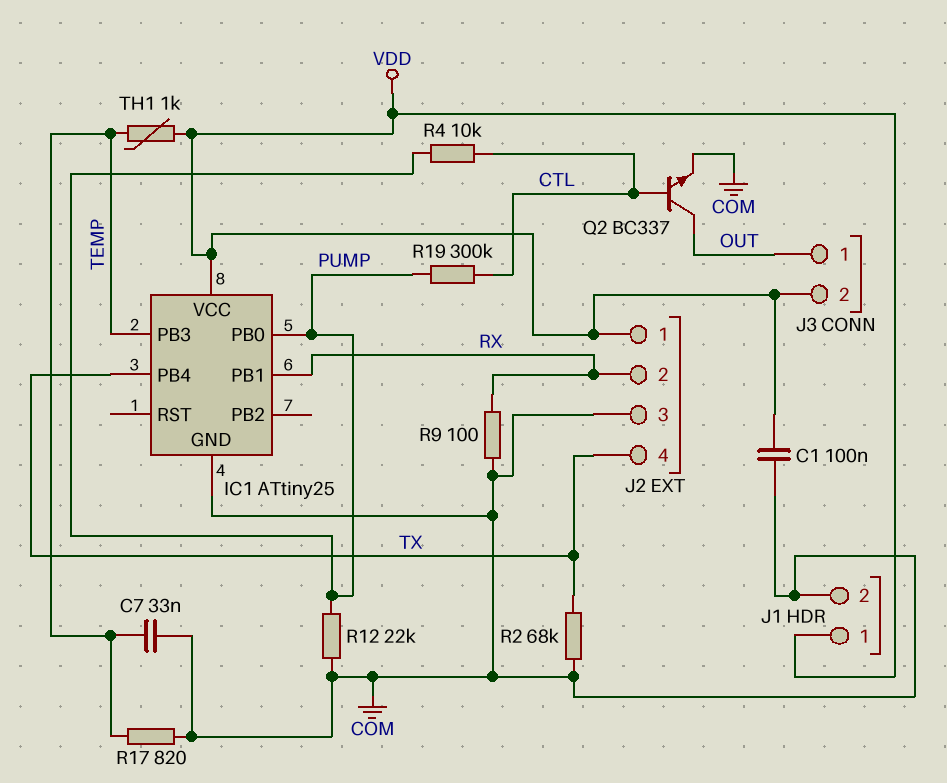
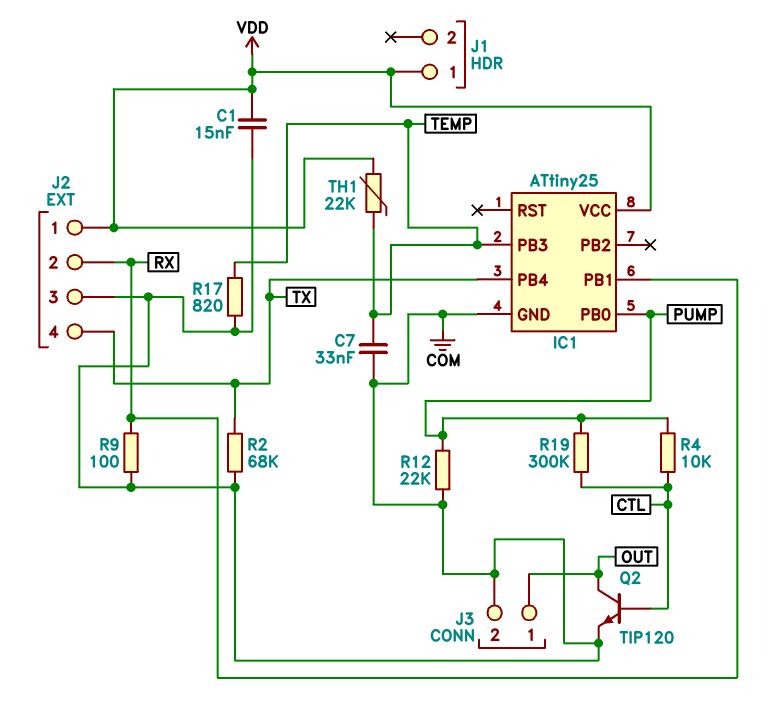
C1: 100nF (COM, VDD) -> 15nF (COM, VDD)
J1 pin 2: COM -> none
J3 pin 2: VDD -> COM
Q2: NPN BC337 (B CTL, C OUT, E COM) -> NPN TIP120 (B CTL, C OUT, E COM)
TH1: 1k (TEMP, VDD) -> 22k (TEMP, VDD)

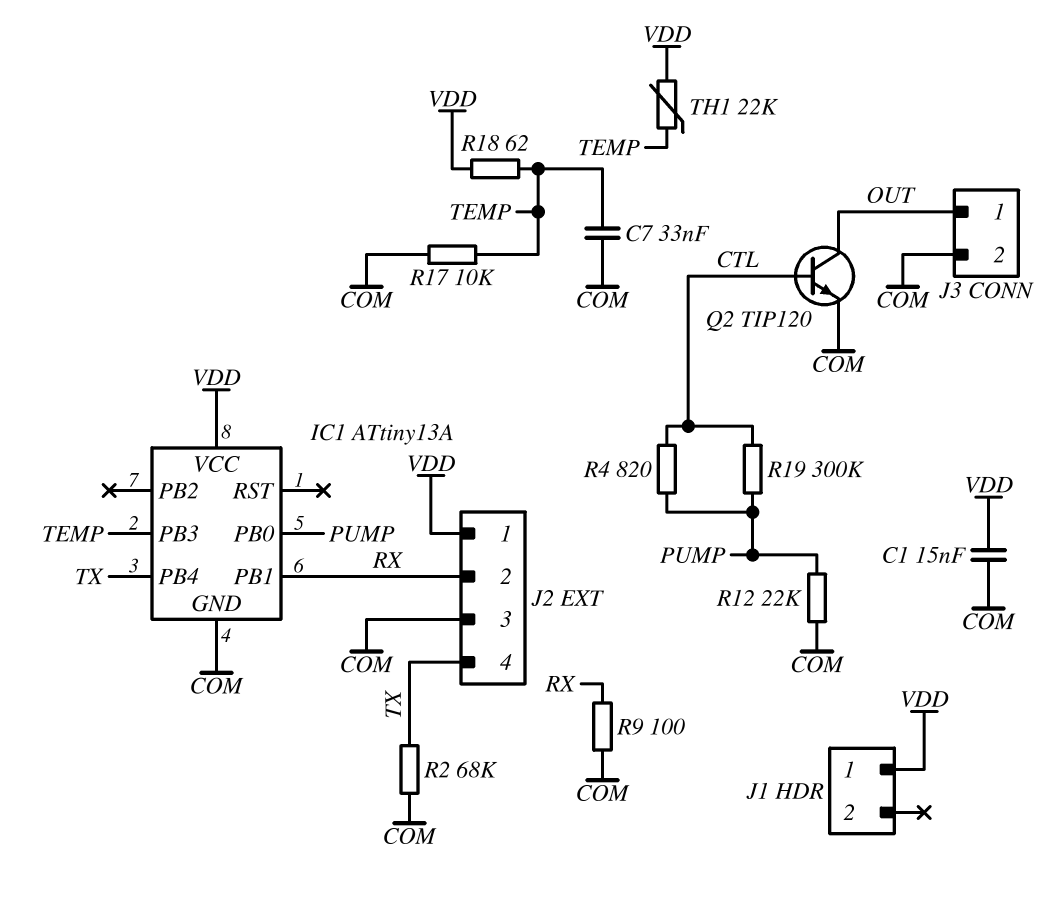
IC1: ATtiny25 -> ATtiny13A
R4: 10k (CTL, PUMP) -> 820 (CTL, PUMP)
R17: 820 (COM, TEMP) -> 10k (COM, TEMP)
R18: none -> 62 (TEMP, VDD)

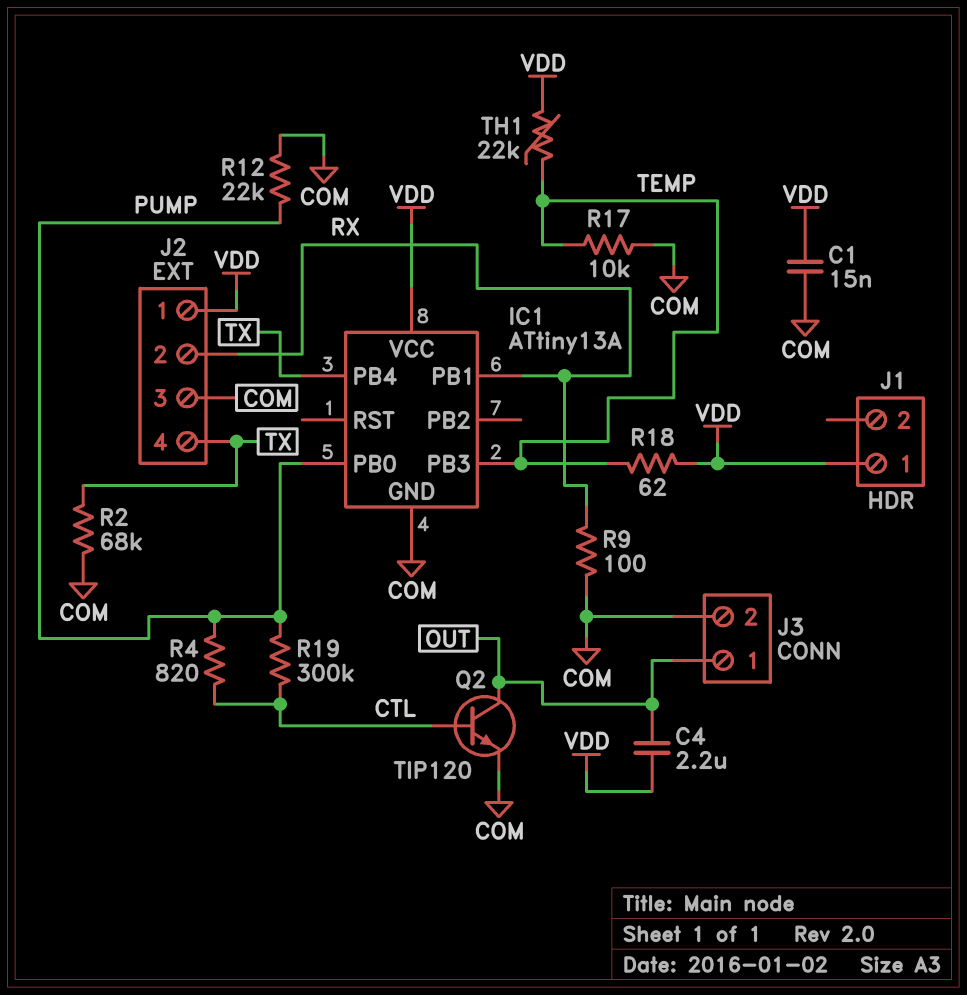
C4: none -> 2.2uF (OUT, VDD)
C7: 33nF (COM, TEMP) -> none

